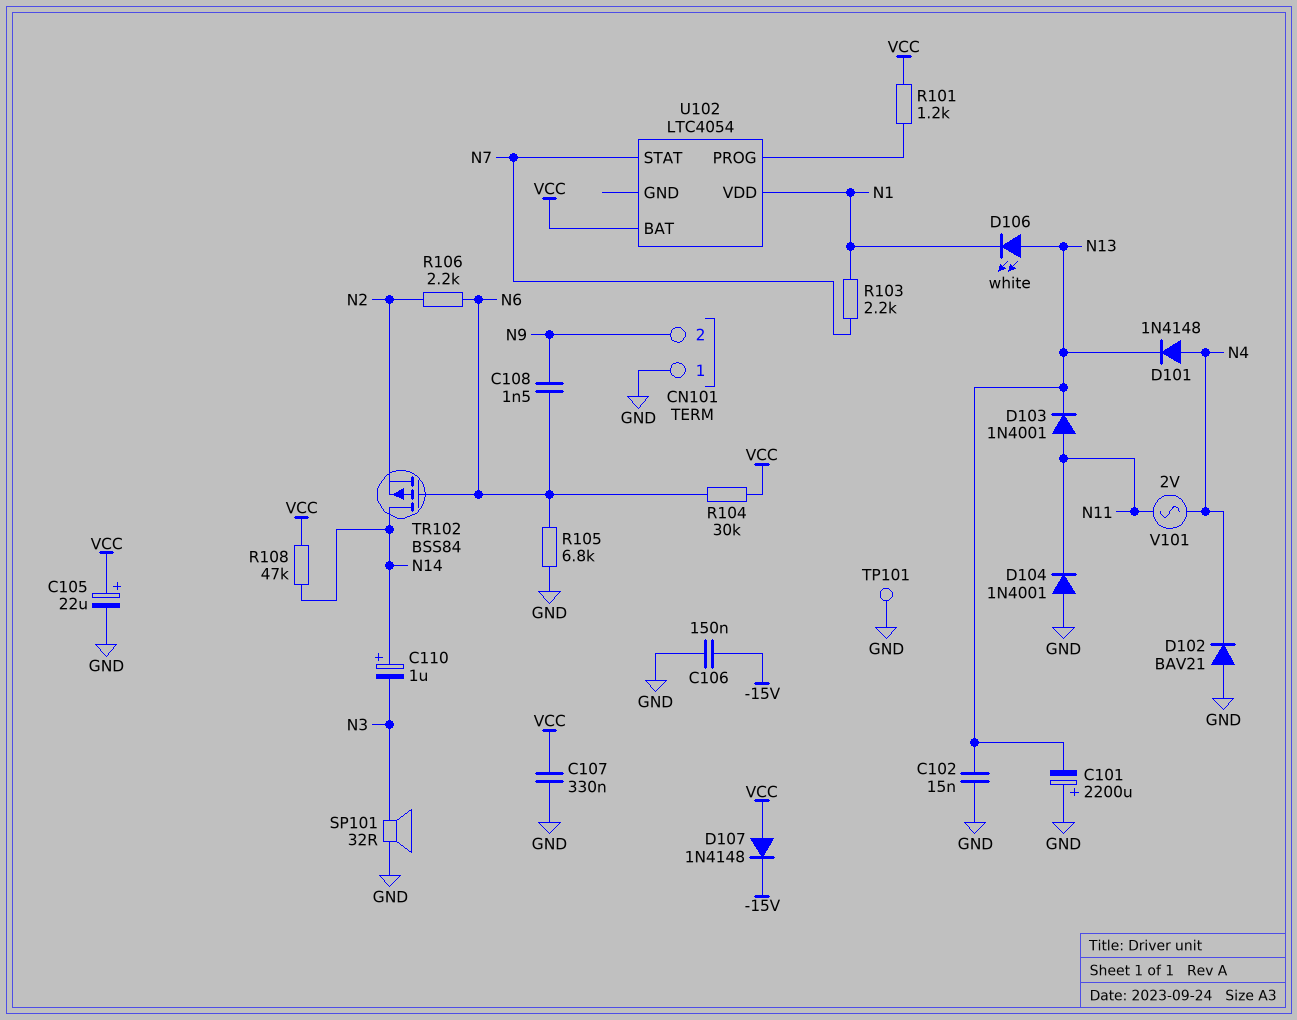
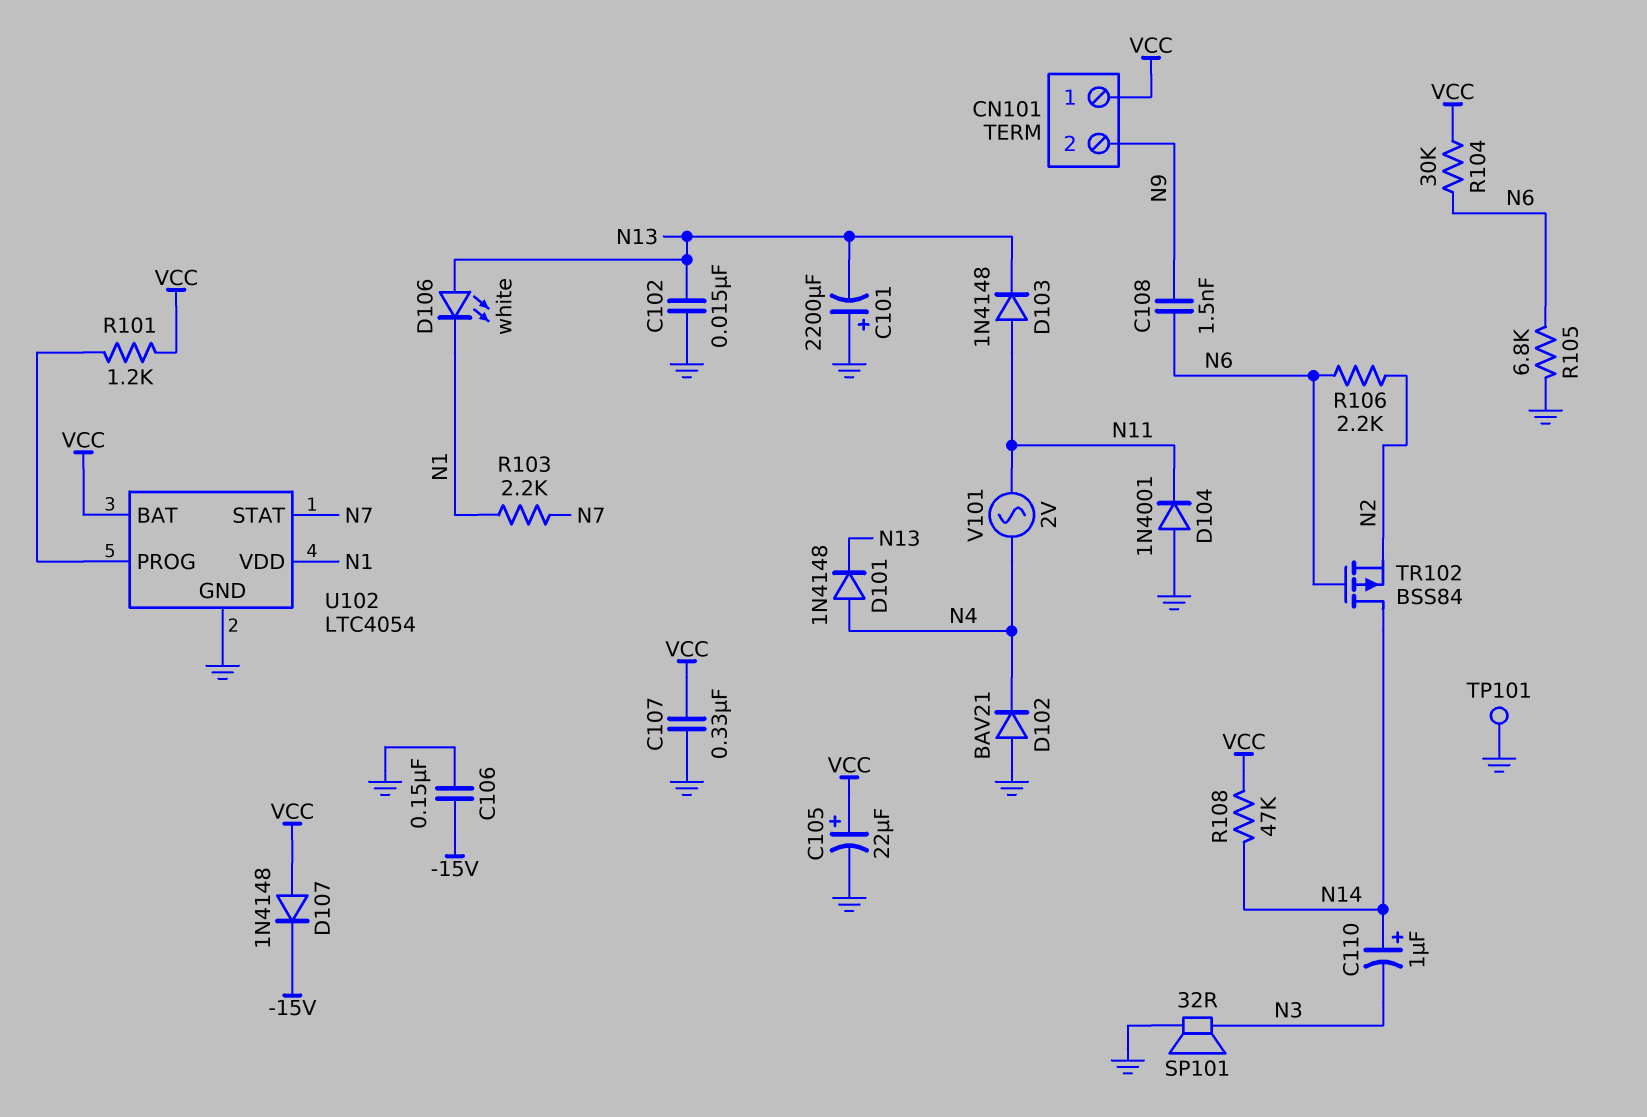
CN101 pin 1: GND -> VCC
D103: diode 1N4001 (A N11, K N13) -> diode 1N4148 (A N11, K N13)
U102 pin GND: none -> GND

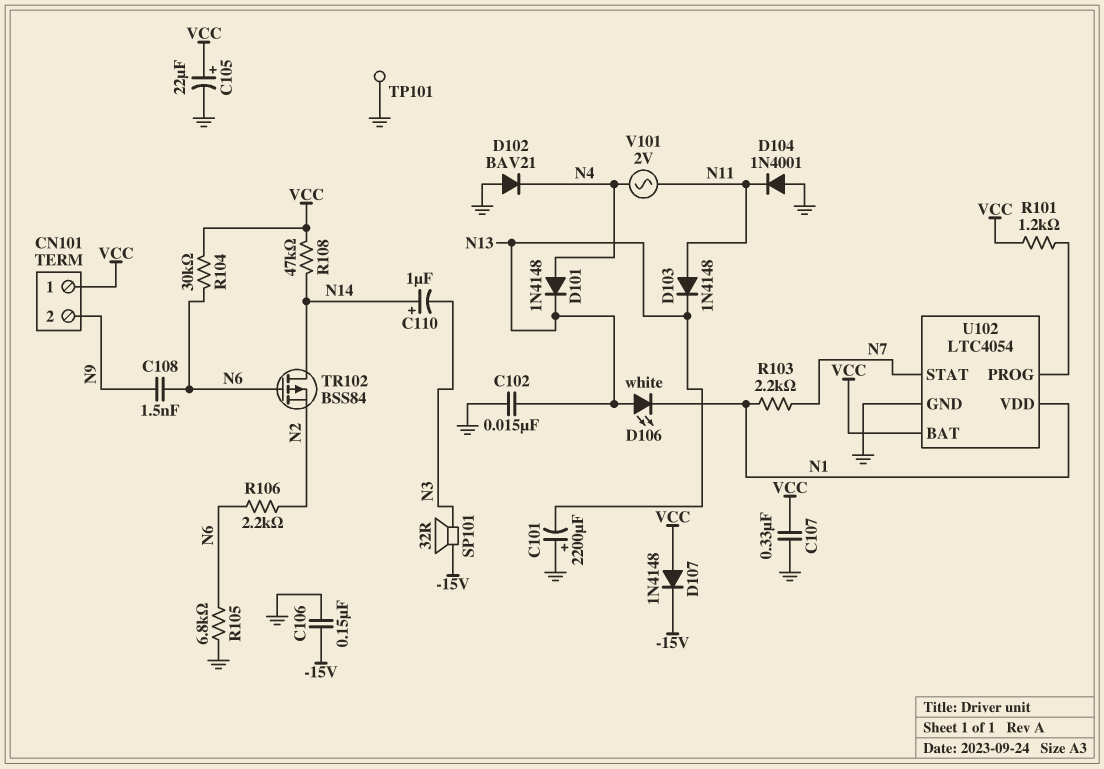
SP101: speaker 32R (GND, N3) -> speaker 32R (-15V, N3)

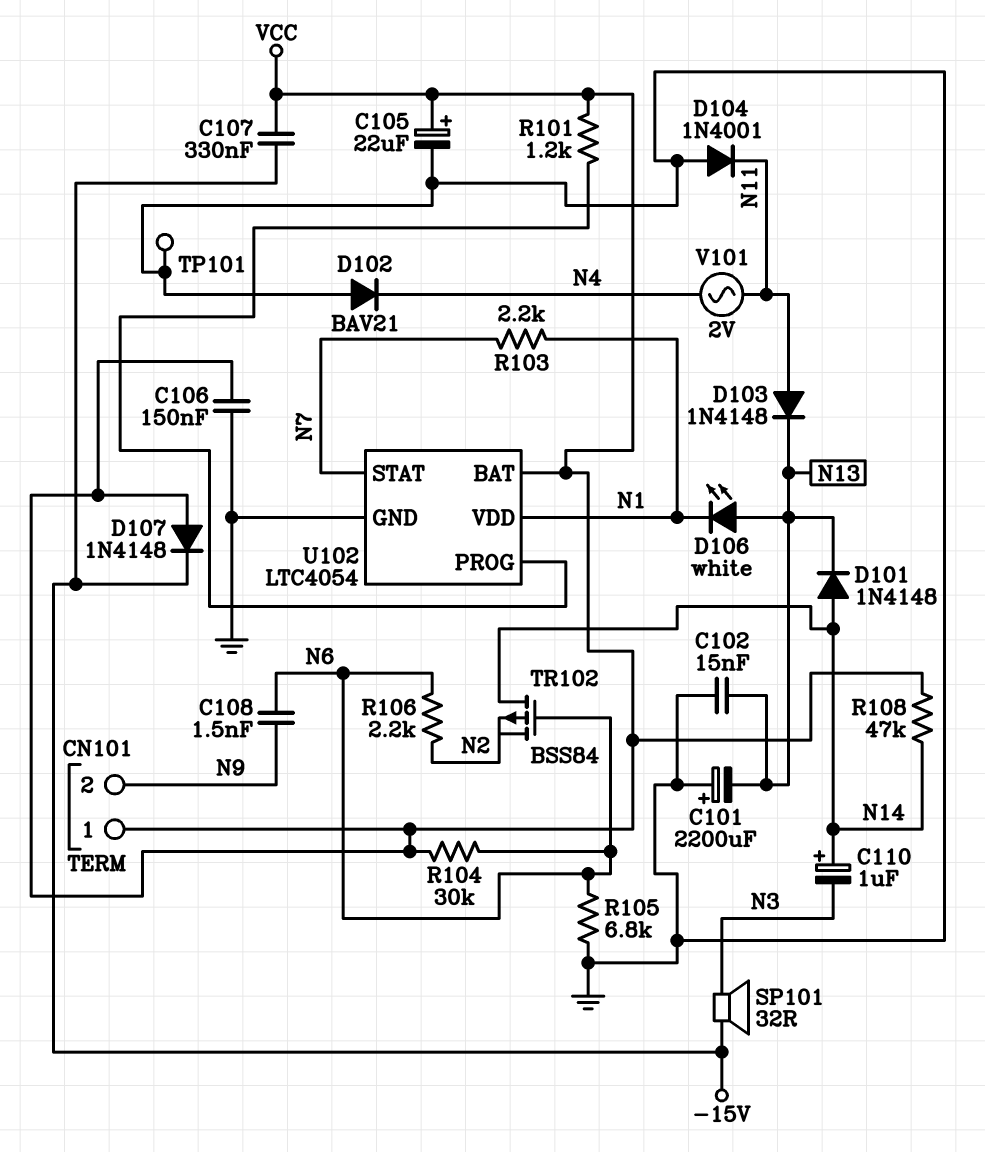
C106: 150nF (-15V, GND) -> 150nF (GND, VCC)
C107: 330nF (GND, VCC) -> 330nF (-15V, VCC)
D101: diode 1N4148 (A N4, K N13) -> diode 1N4148 (A N14, K N13)

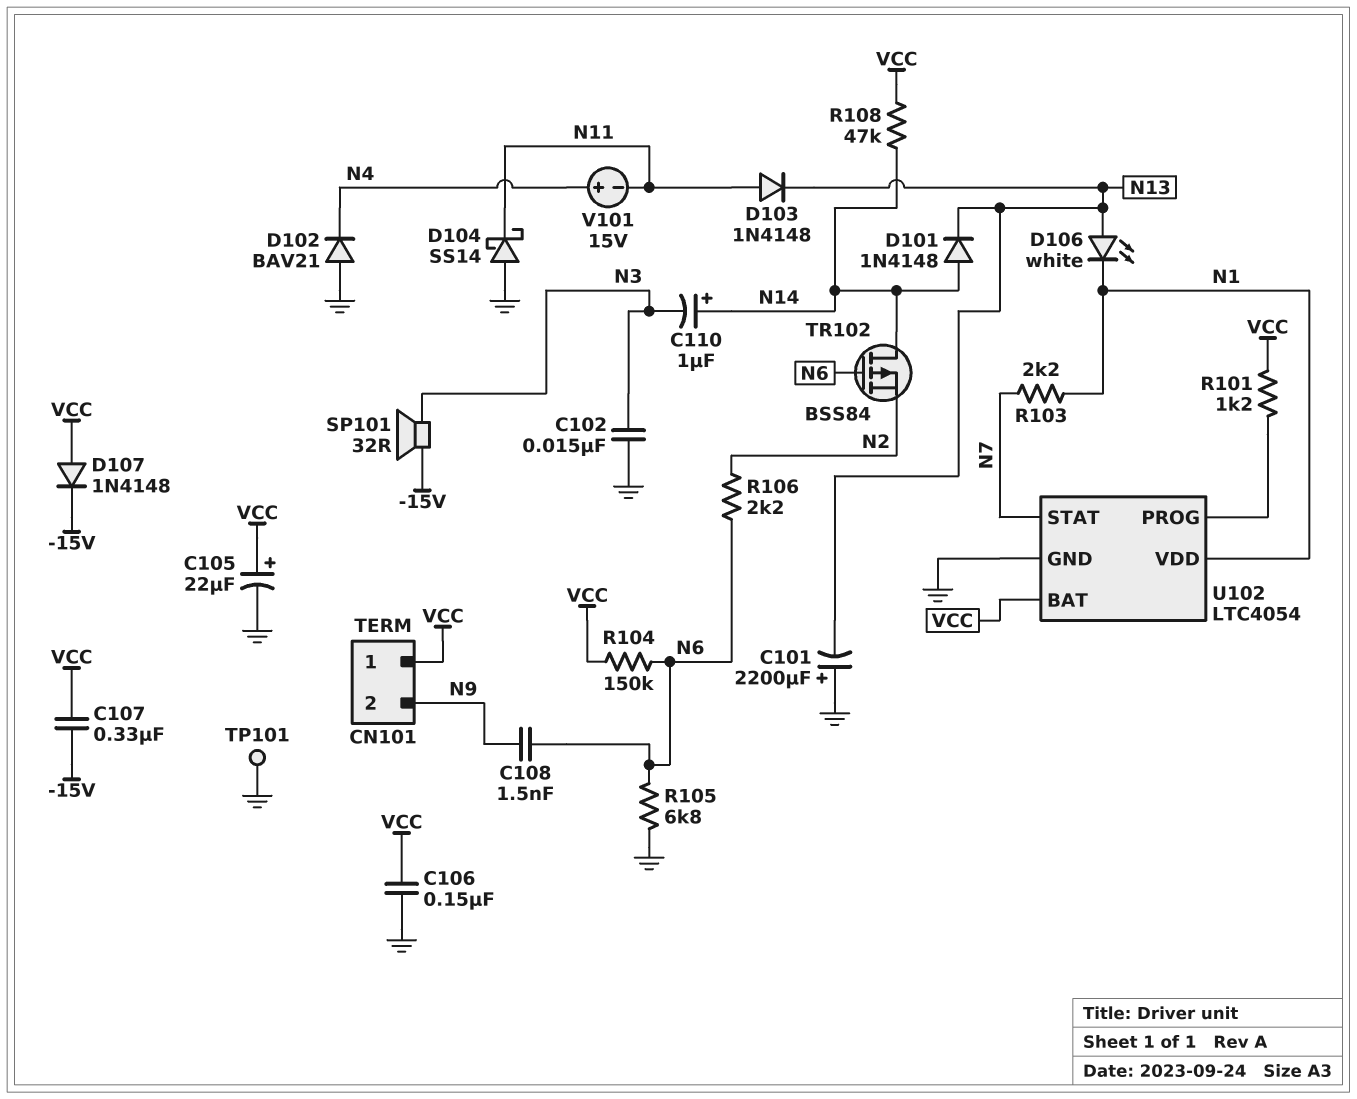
C102: 15nF (GND, N13) -> 15nF (GND, N3)
D104: diode 1N4001 (A GND, K N11) -> schottky SS14 (A GND, K N11)
R104: 30k (N6, VCC) -> 150k (N6, VCC)
V101: AC 2V (N4, N11) -> 15V (plus N4, minus N11)

